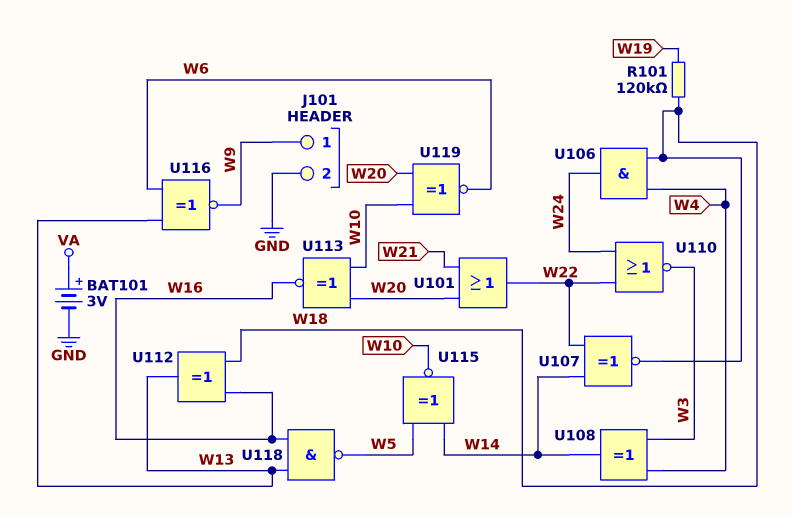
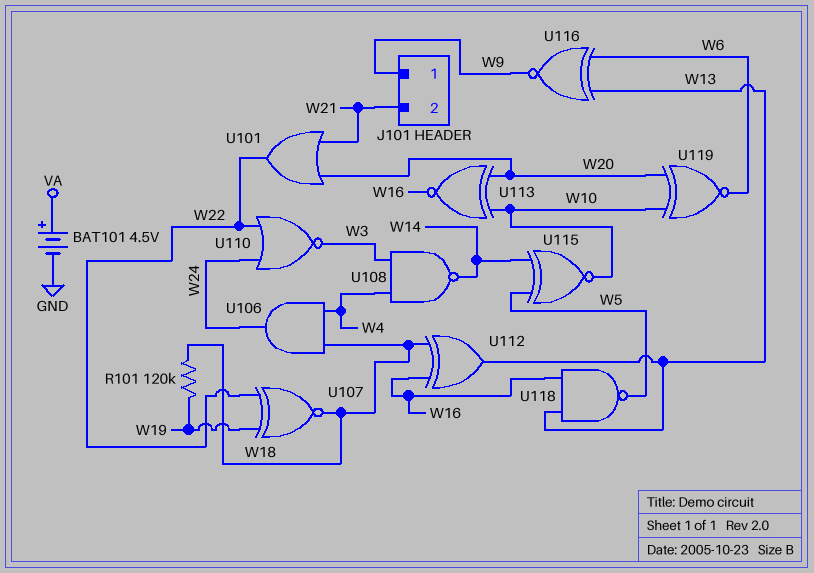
BAT101: 3V (plus VA, minus GND) -> 4.5V (plus VA, minus GND)
J101 pin 2: GND -> W21
U107: XNOR (in W14, in W22, out W18) -> XNOR (in W19, in W22, out W18)
U108: XOR (in W3, in W4, out W14) -> NAND (in W3, in W4, out W14)

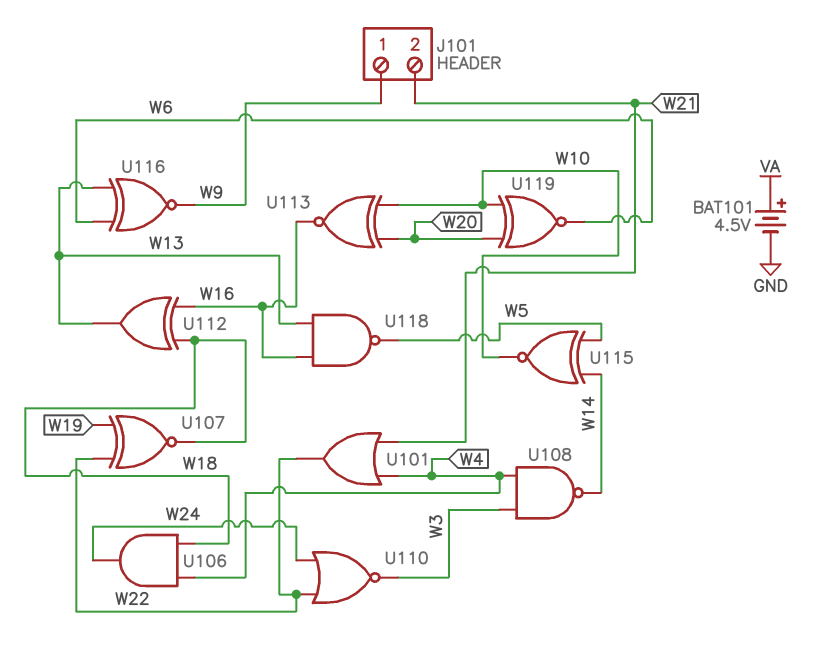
R101: 120k (W18, W19) -> none
U101: OR (in W20, in W21, out W22) -> OR (in W4, in W21, out W22)

